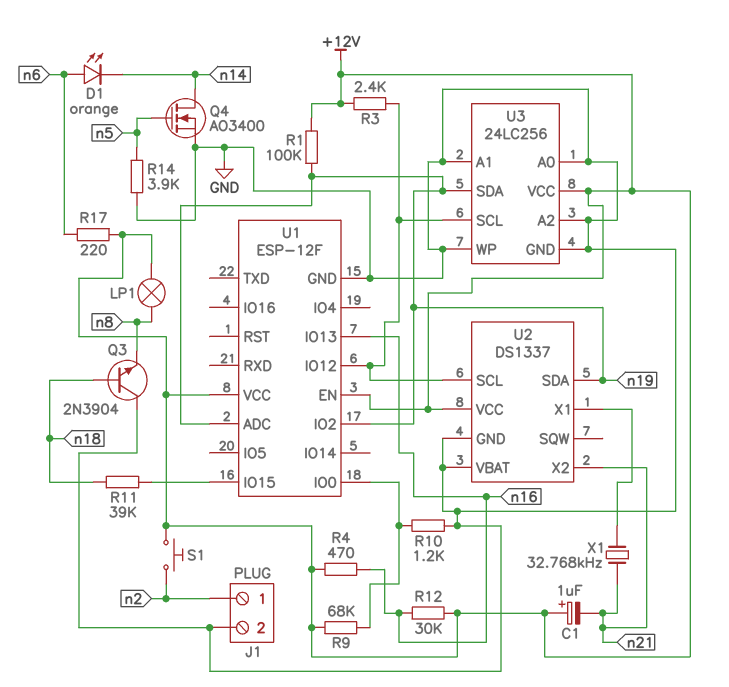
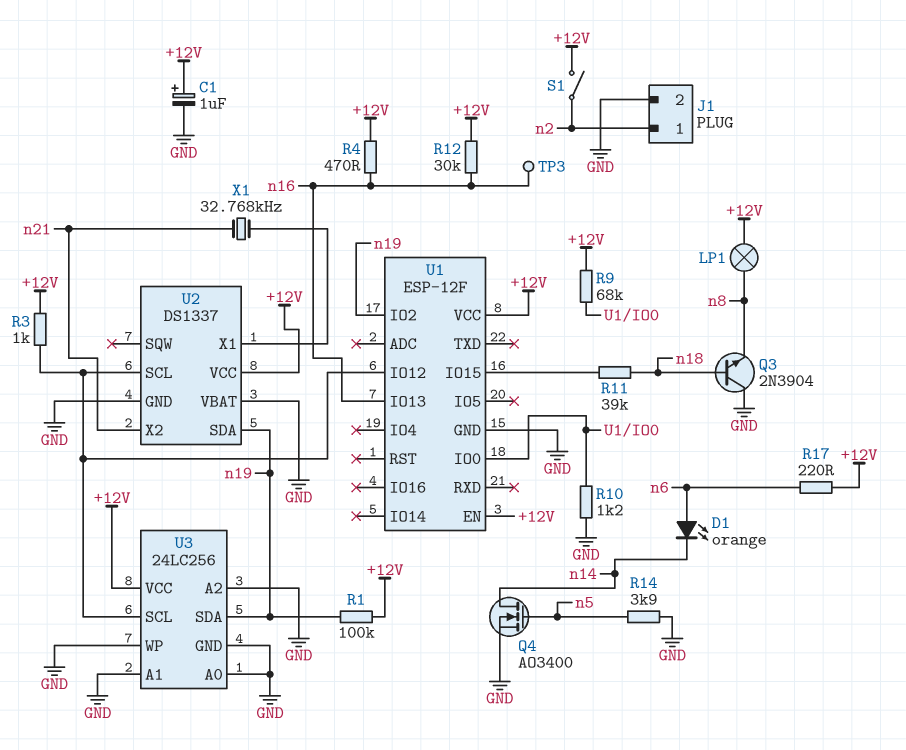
C1: 1uF (plus +12V, minus n21) -> 1uF (plus +12V, minus GND)
R3: 2.4k (+12V, U1/IO12) -> 1k (+12V, U1/IO12)
S1: button (+12V, n2) -> switch (+12V, n2)
TP3: none -> test point (n16)
U1 pin ADC: n19 -> none

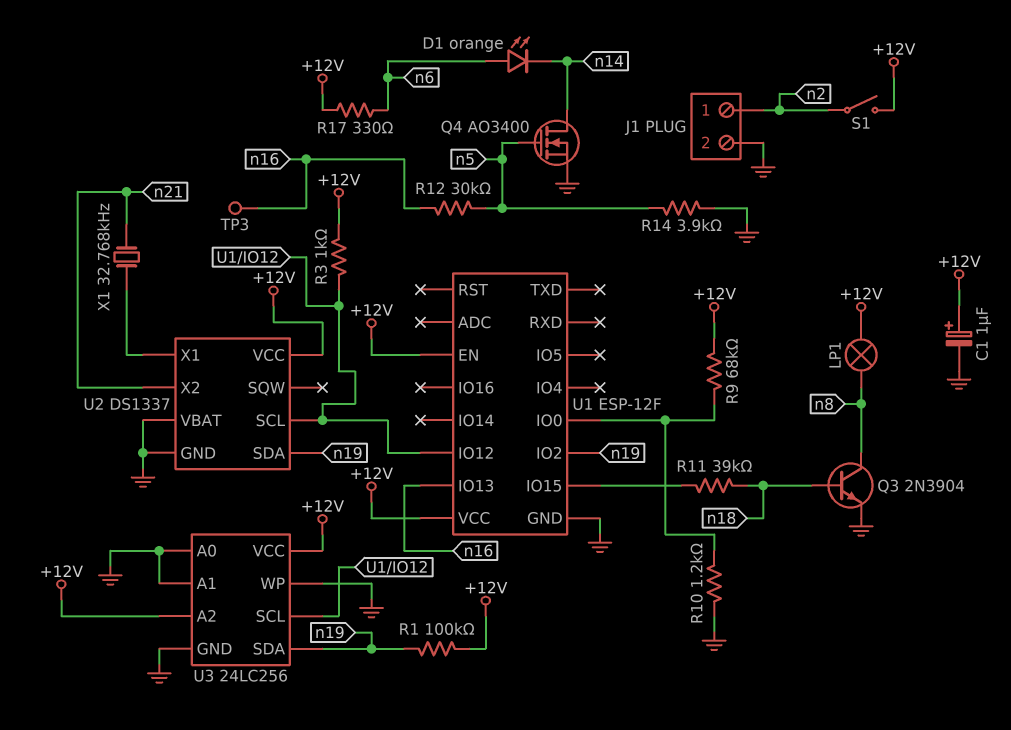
Q3: NPN 2N3904 (B n18, C GND, E n8) -> NPN 2N3904 (B n18, C n8, E GND)
R4: 470 (+12V, n16) -> none
R12: 30k (+12V, n16) -> 30k (n5, n16)
R17: 220 (+12V, n6) -> 330 (+12V, n6)
U3 pin A2: GND -> +12V

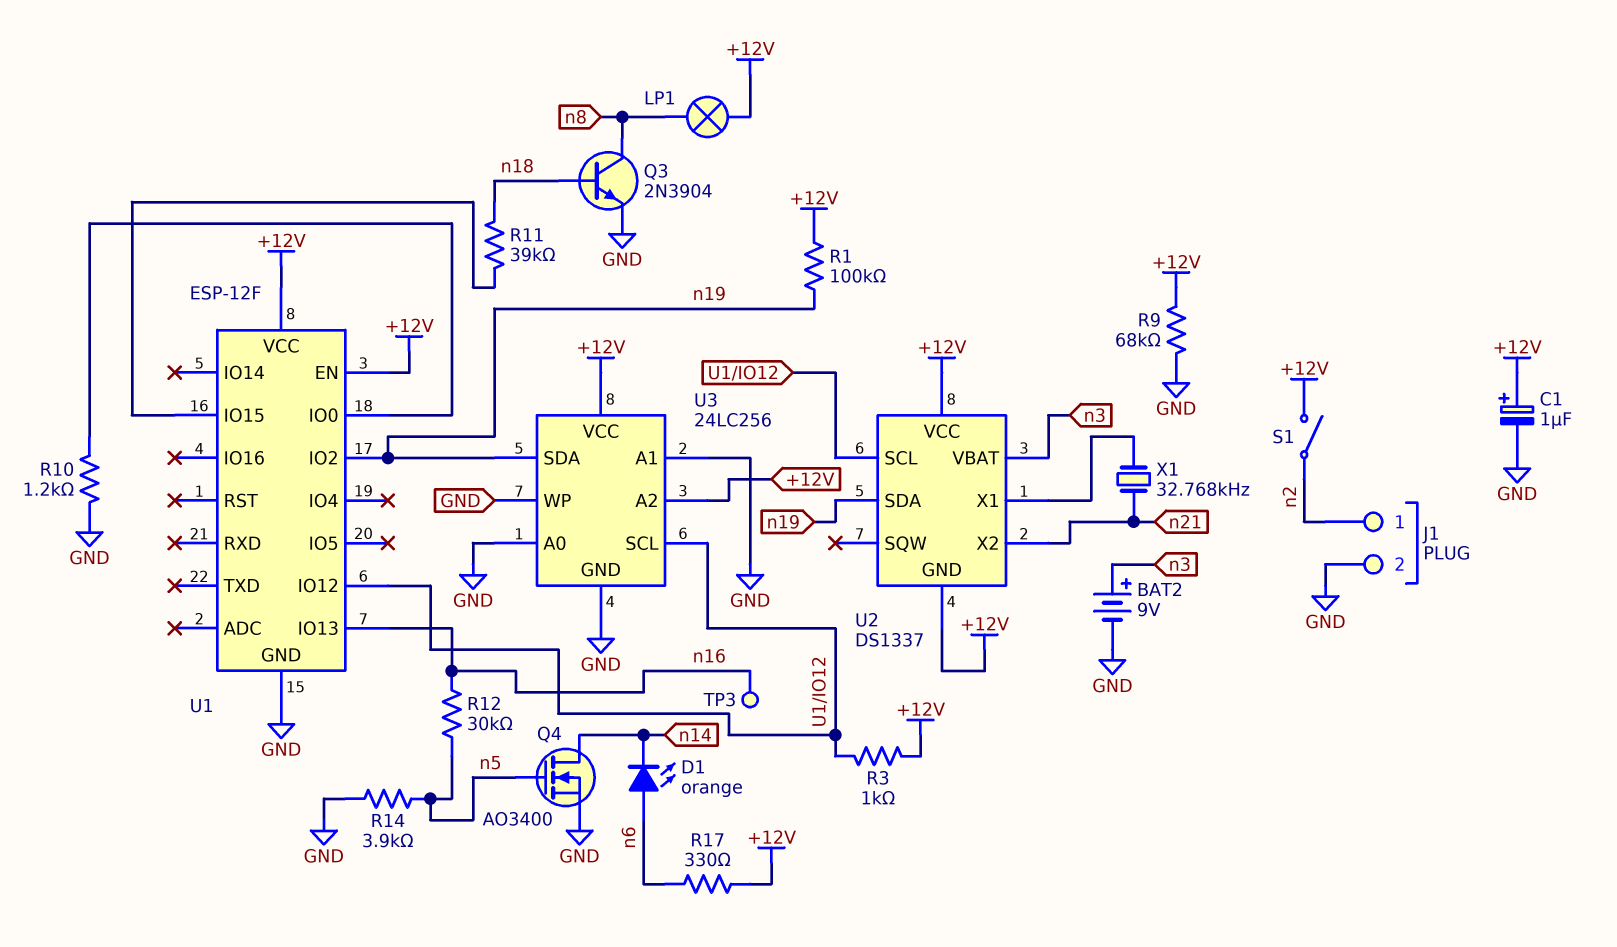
BAT2: none -> 9V (plus n3, minus GND)
R9: 68k (+12V, U1/IO0) -> 68k (+12V, GND)
U2 pin GND: GND -> +12V
U2 pin VBAT: GND -> n3

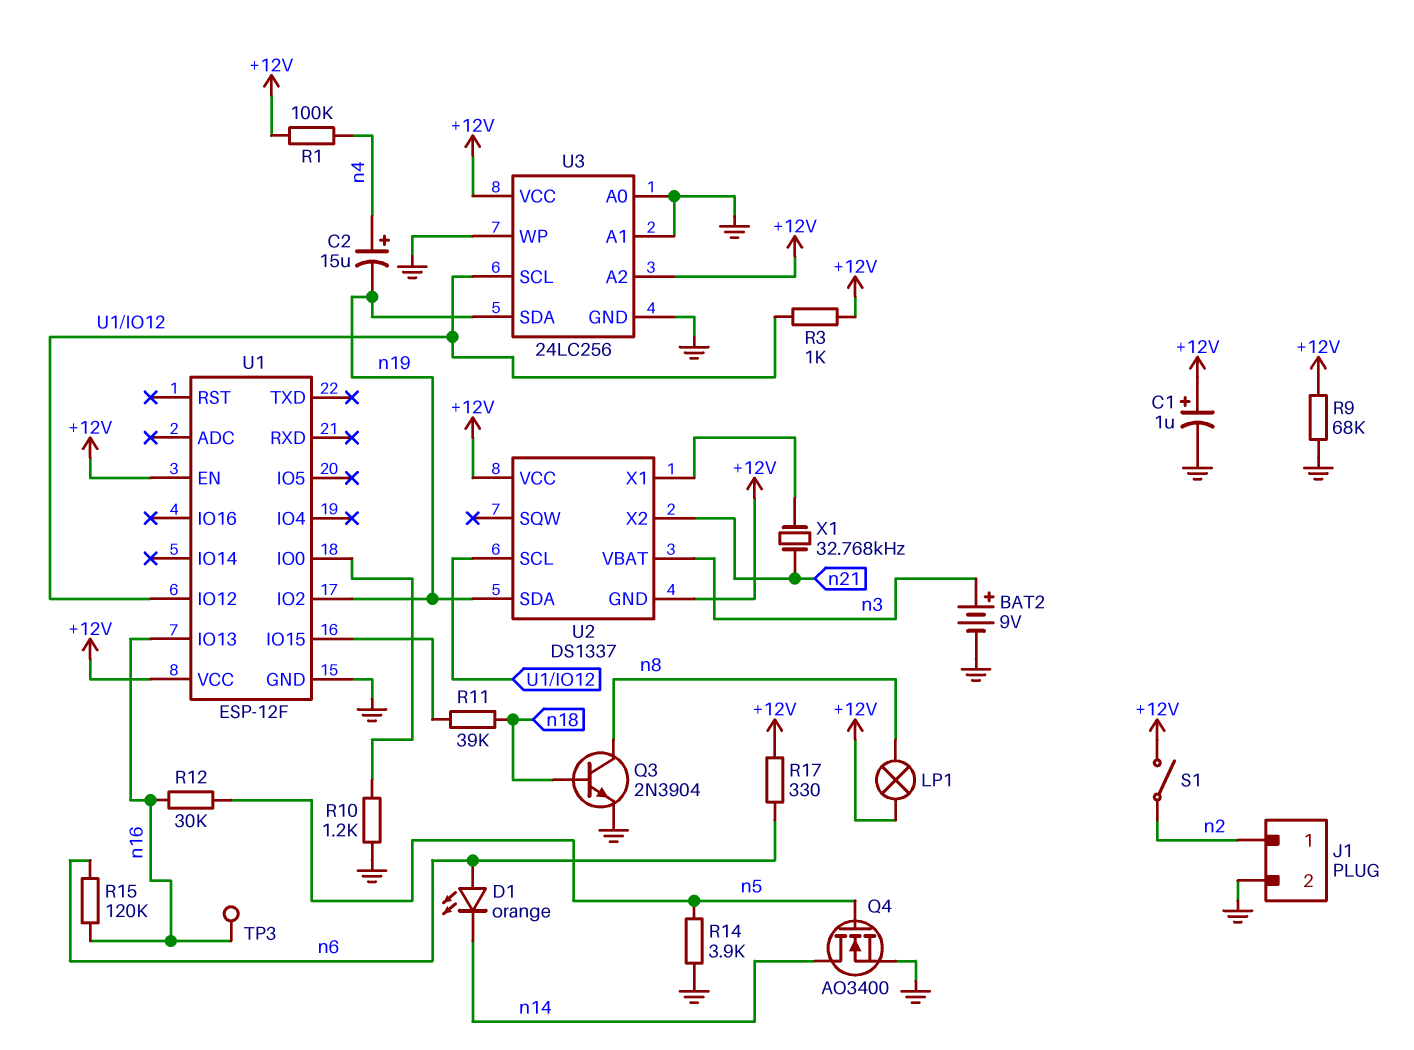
C2: none -> 15uF (plus n4, minus n19)
R1: 100k (+12V, n19) -> 100k (+12V, n4)
R15: none -> 120k (n6, n16)

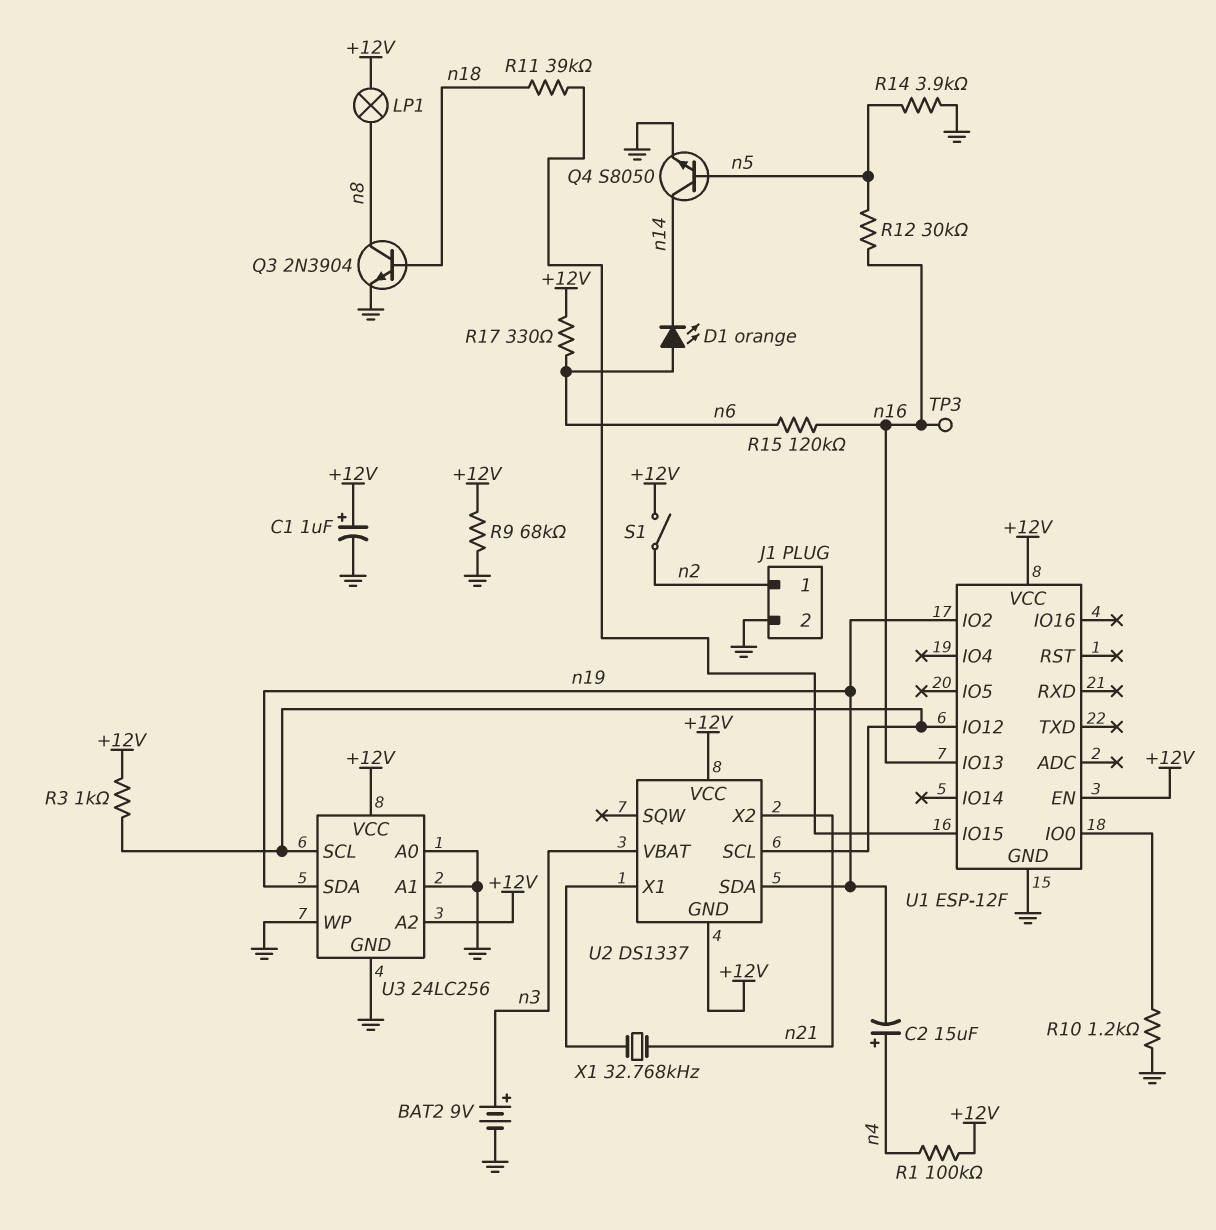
Q4: NMOS AO3400 (G n5, D n14, S GND) -> NPN S8050 (B n5, C n14, E GND)

